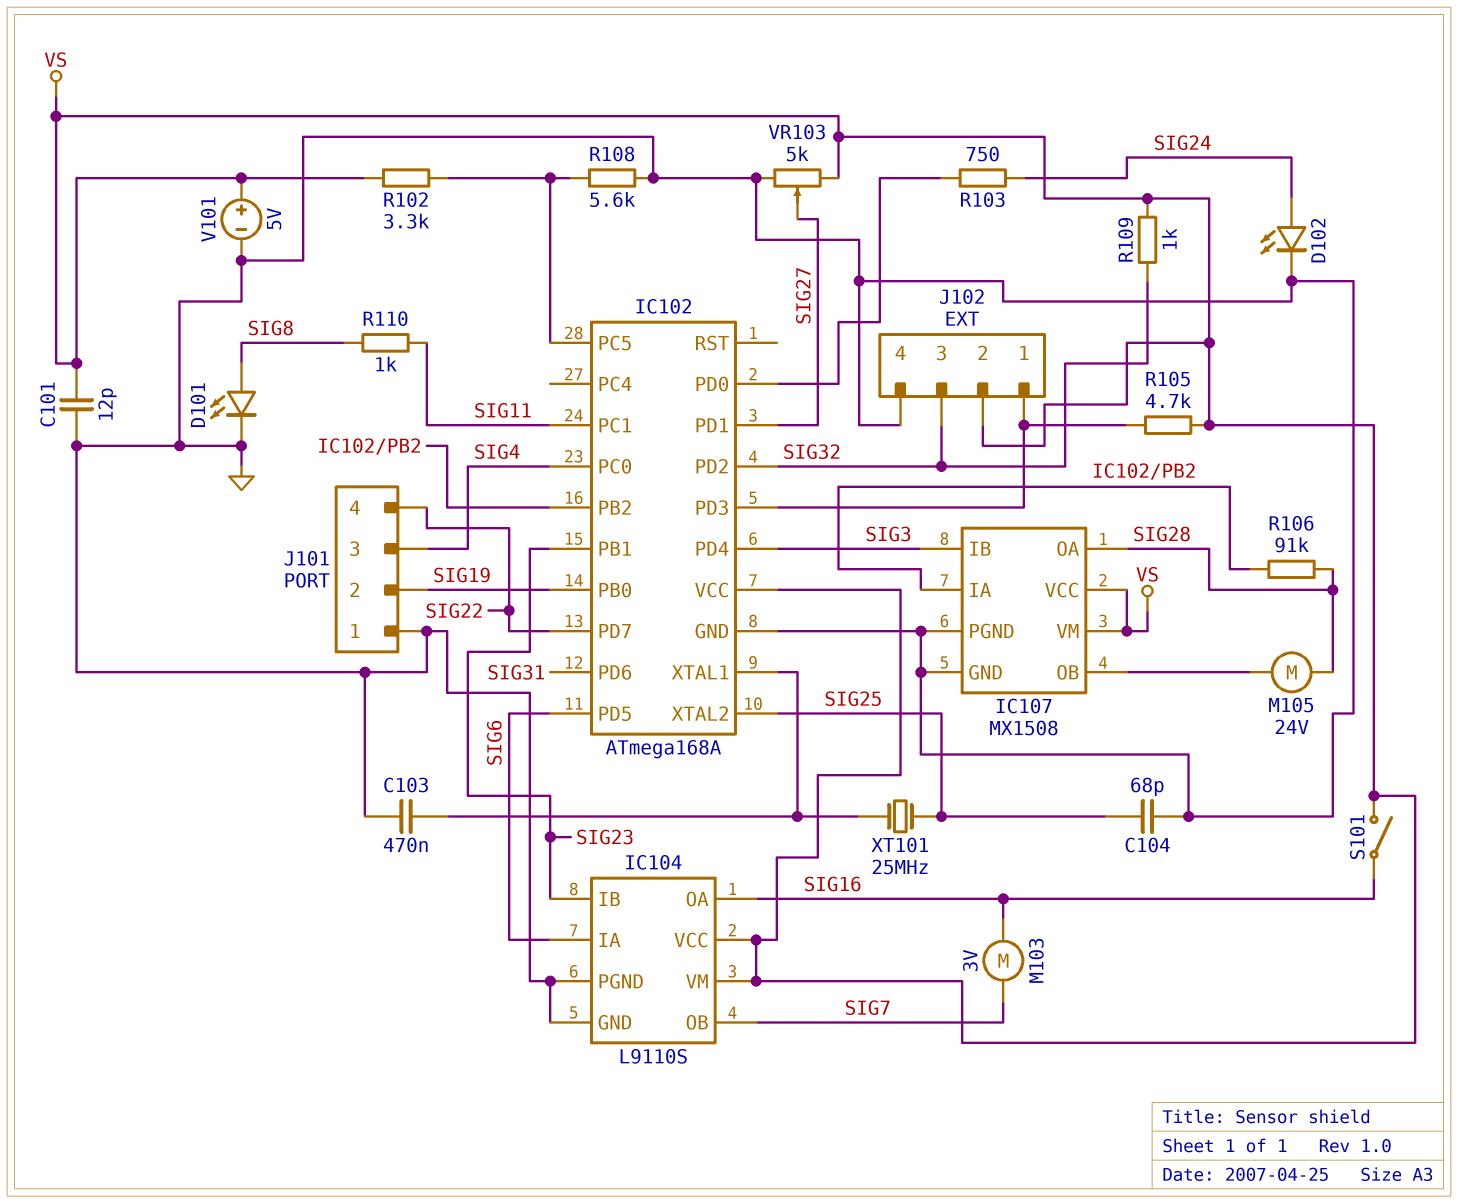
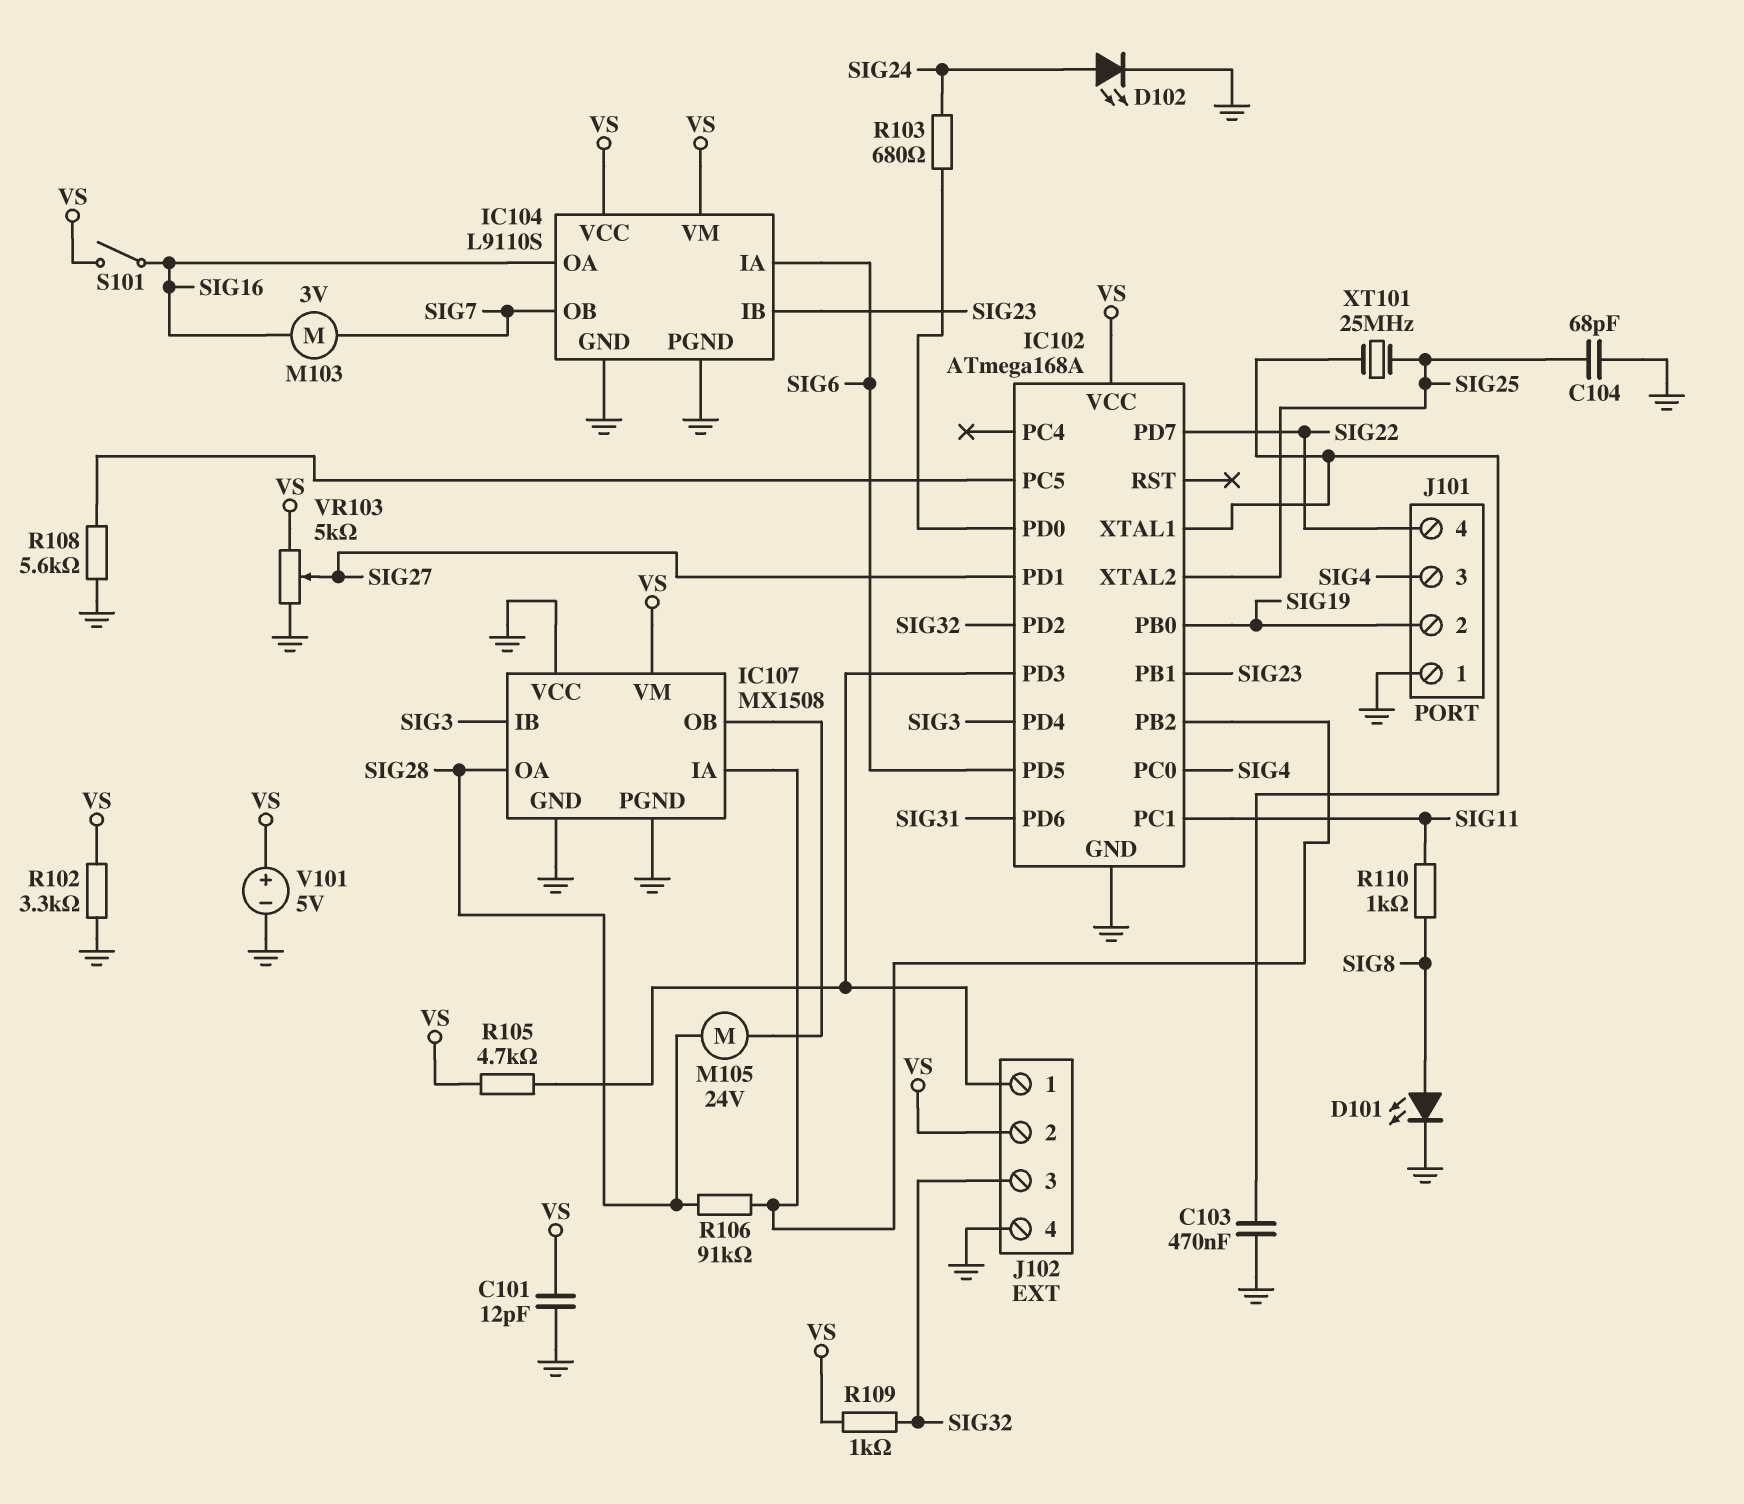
IC107 pin VCC: VS -> GND
R102: 3.3k (IC102/PC5, VS) -> 3.3k (GND, VS)
R103: 750 (IC102/PD0, SIG24) -> 680 (IC102/PD0, SIG24)

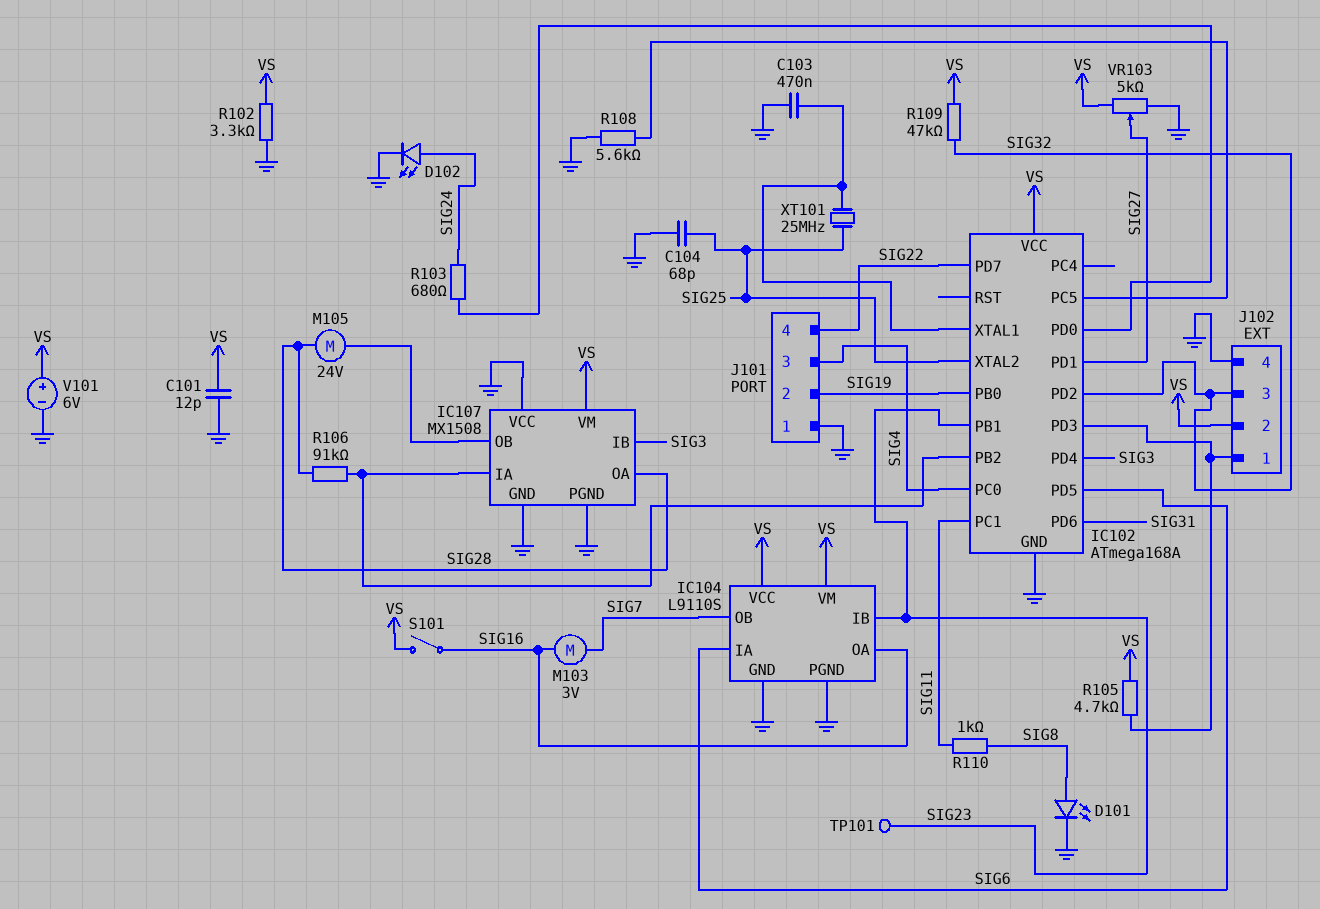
R109: 1k (SIG32, VS) -> 47k (SIG32, VS)
TP101: none -> test point (SIG23)
V101: 5V (plus VS, minus GND) -> 6V (plus VS, minus GND)

